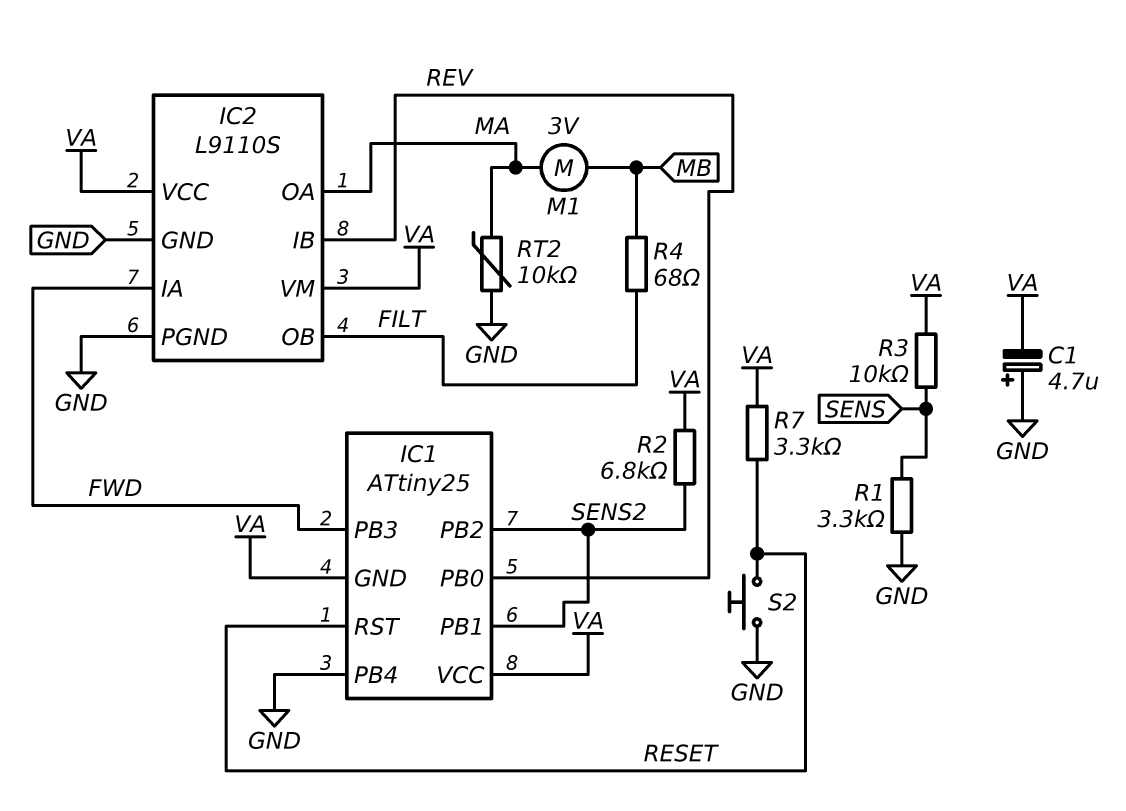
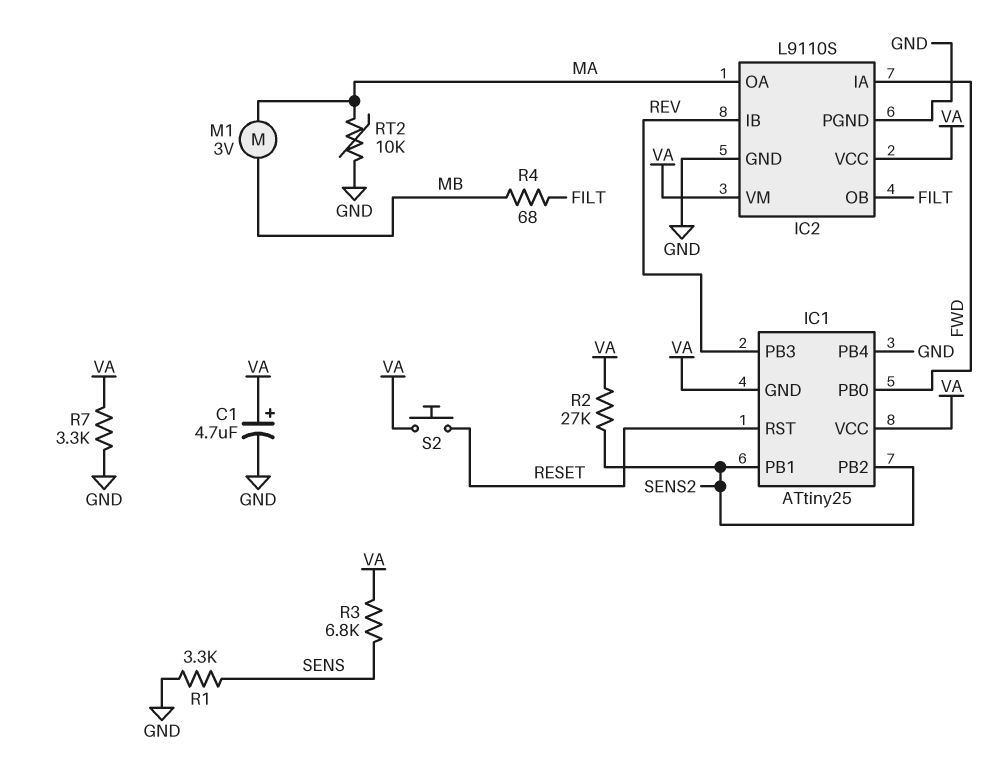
C1: 4.7uF (plus GND, minus VA) -> 4.7uF (plus VA, minus GND)
IC1 pin PB0: REV -> FWD
IC1 pin PB3: FWD -> REV
R2: 6.8k (SENS2, VA) -> 27k (SENS2, VA)
R3: 10k (SENS, VA) -> 6.8k (SENS, VA)
R7: 3.3k (RESET, VA) -> 3.3k (GND, VA)
S2: button (GND, RESET) -> button (RESET, VA)

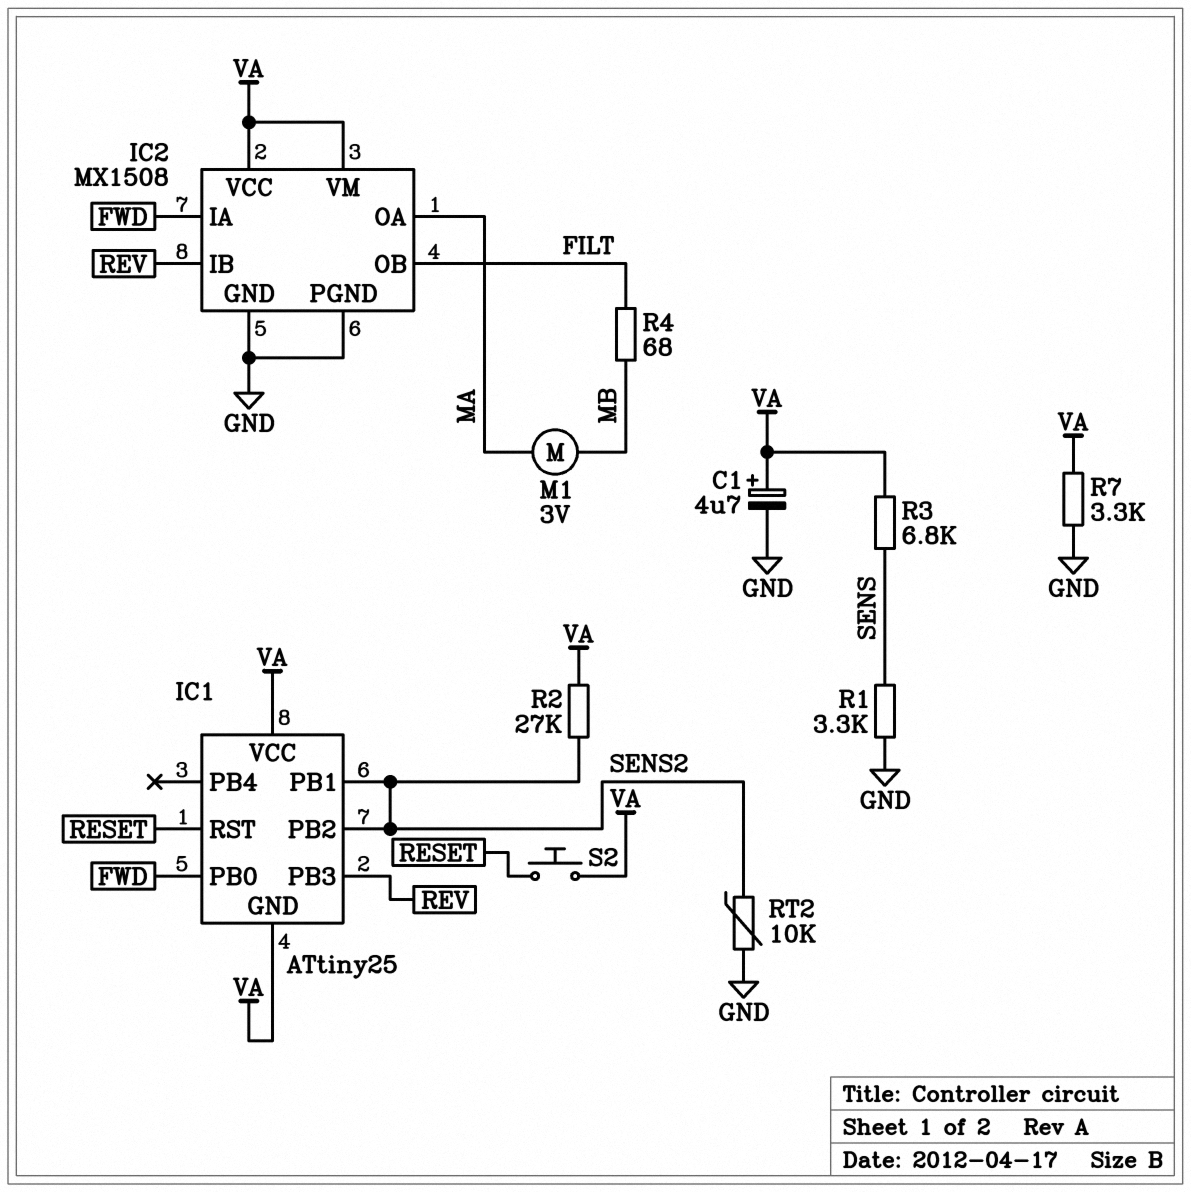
IC1 pin PB4: GND -> none
IC2: L9110S -> MX1508
RT2: 10k (GND, MA) -> 10k (GND, SENS2)

